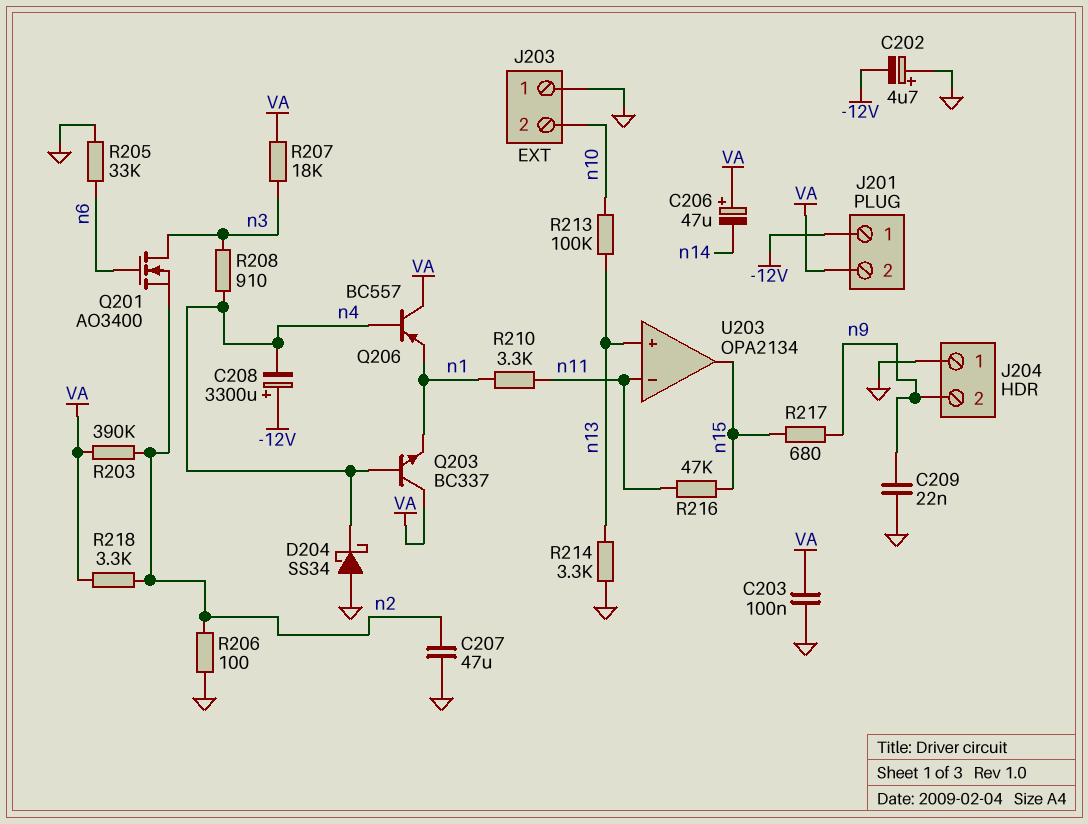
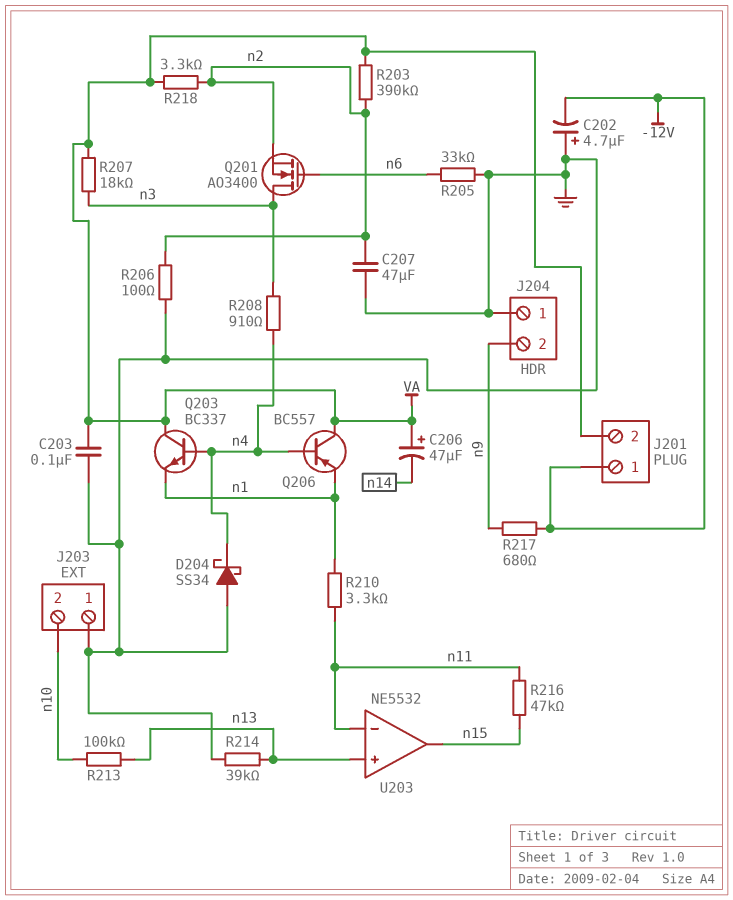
C208: 3300uF (plus -12V, minus n4) -> none
C209: 22nF (GND, n9) -> none
R214: 3.3k (GND, n13) -> 39k (GND, n13)
R217: 680 (n9, n15) -> 680 (-12V, n9)
U203: OPA2134 -> NE5532

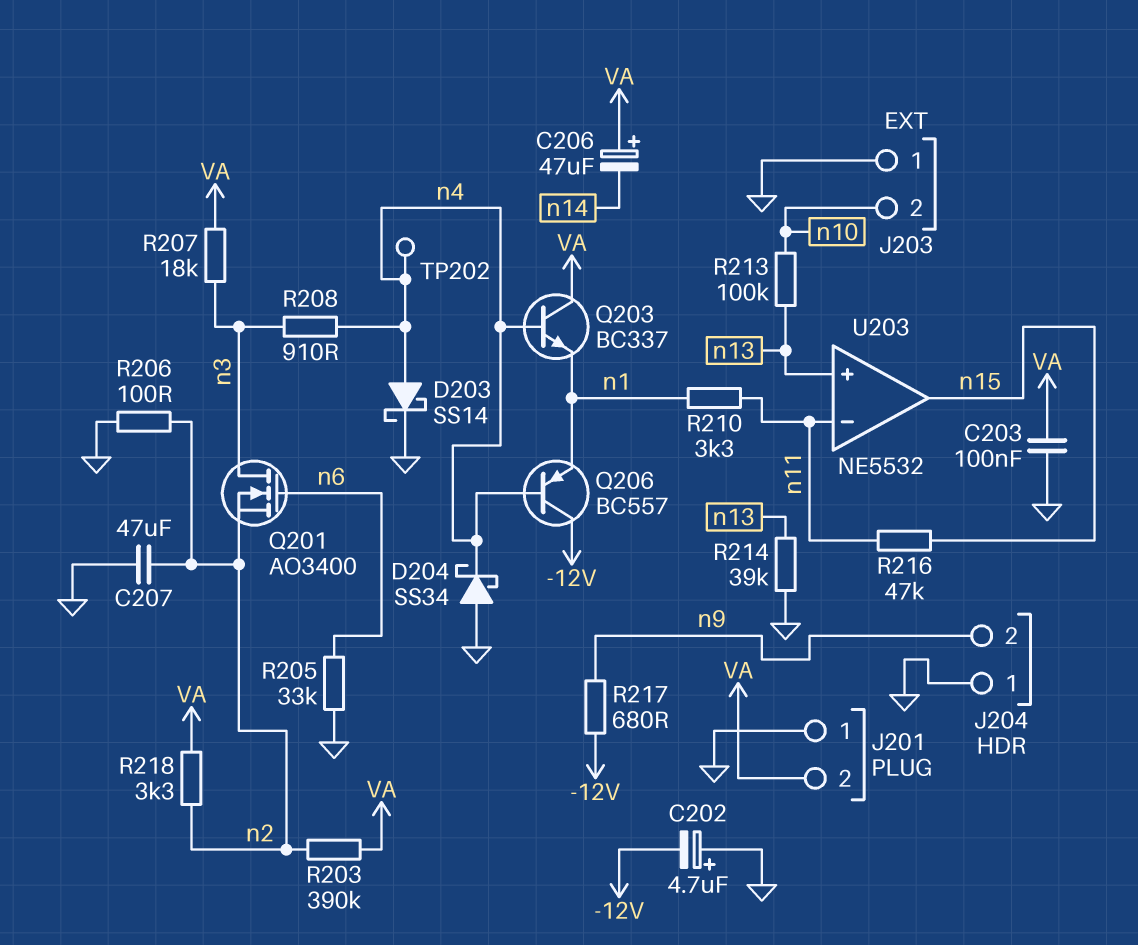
D203: none -> schottky SS14 (A n4, K GND)
J201 pin 1: -12V -> GND
Q206: PNP BC557 (B n4, C VA, E n1) -> PNP BC557 (B n4, C -12V, E n1)
TP202: none -> test point (n4)

